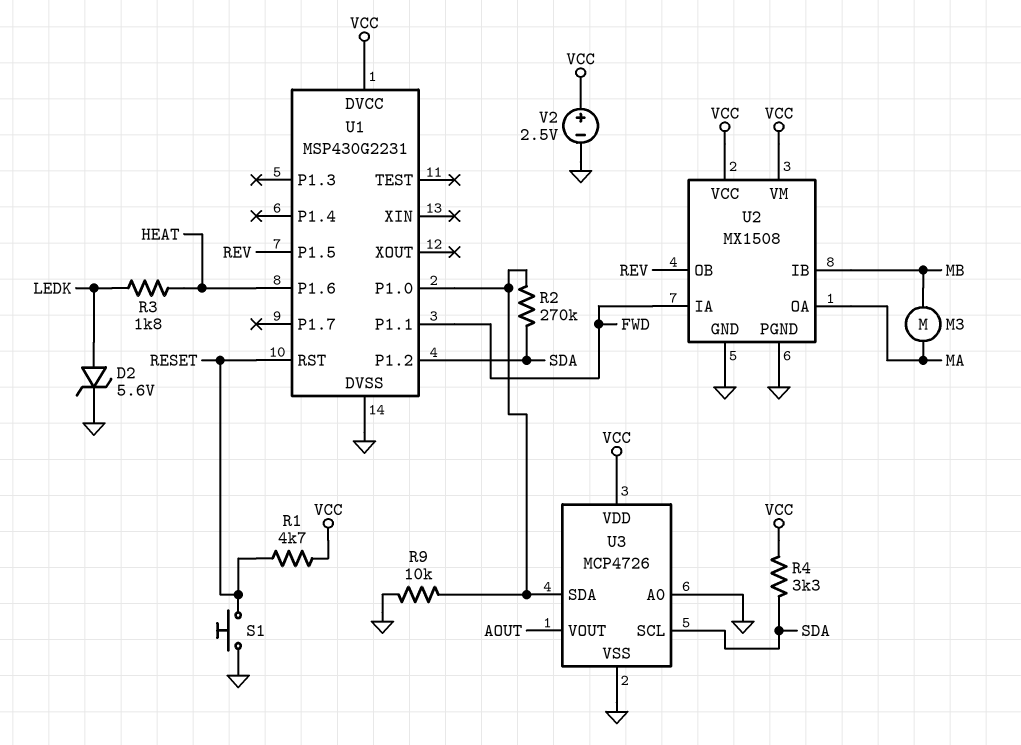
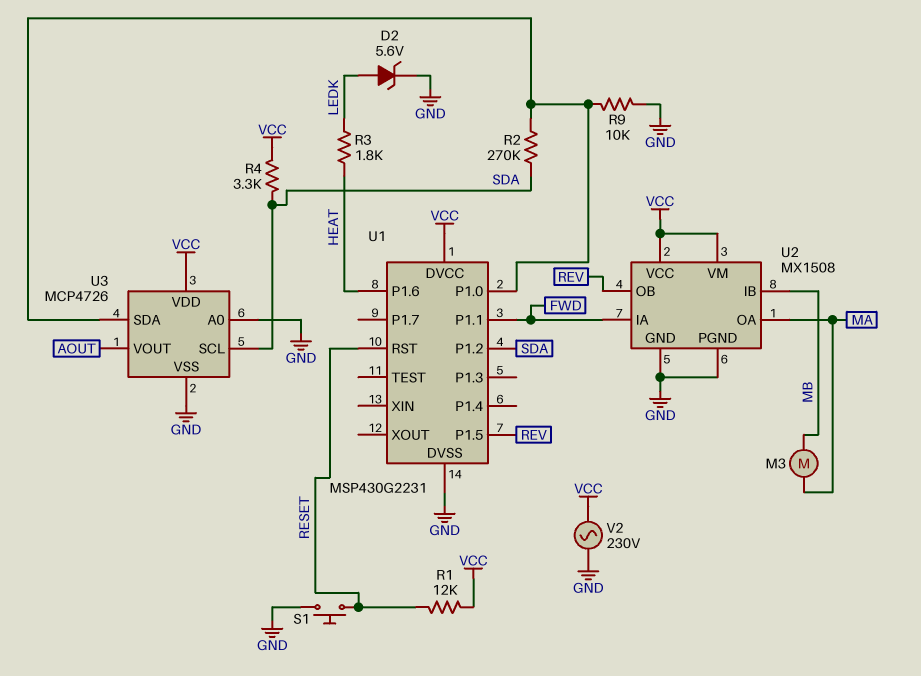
R1: 4.7k (RESET, VCC) -> 12k (RESET, VCC)
V2: 2.5V (plus VCC, minus GND) -> AC 230V (GND, VCC)

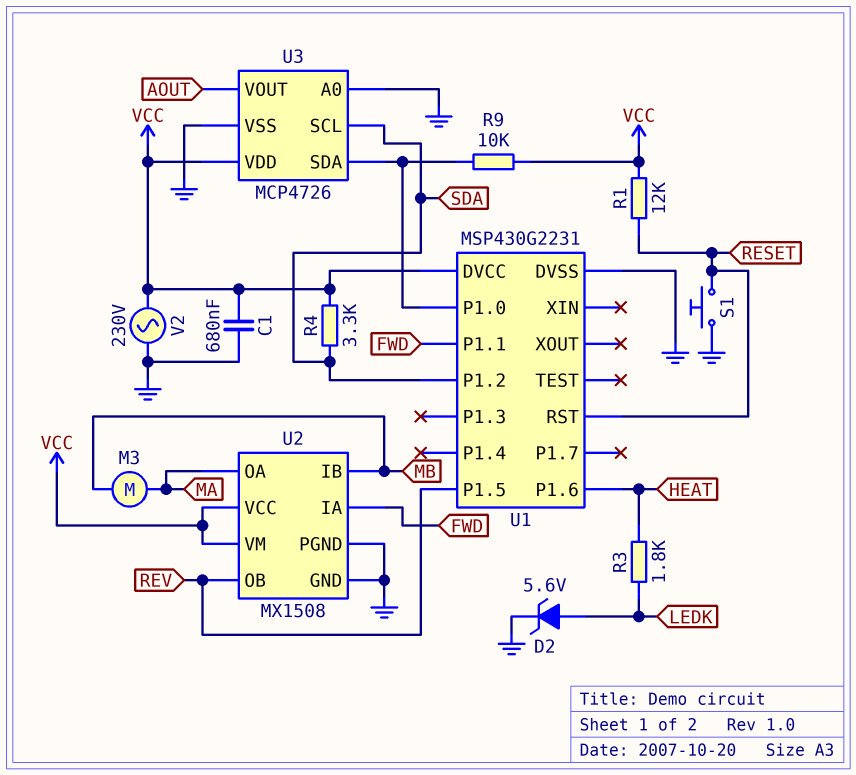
C1: none -> 680nF (GND, VCC)
R2: 270k (SDA, U1/P1.0) -> none
R9: 10k (GND, U1/P1.0) -> 10k (U1/P1.0, VCC)

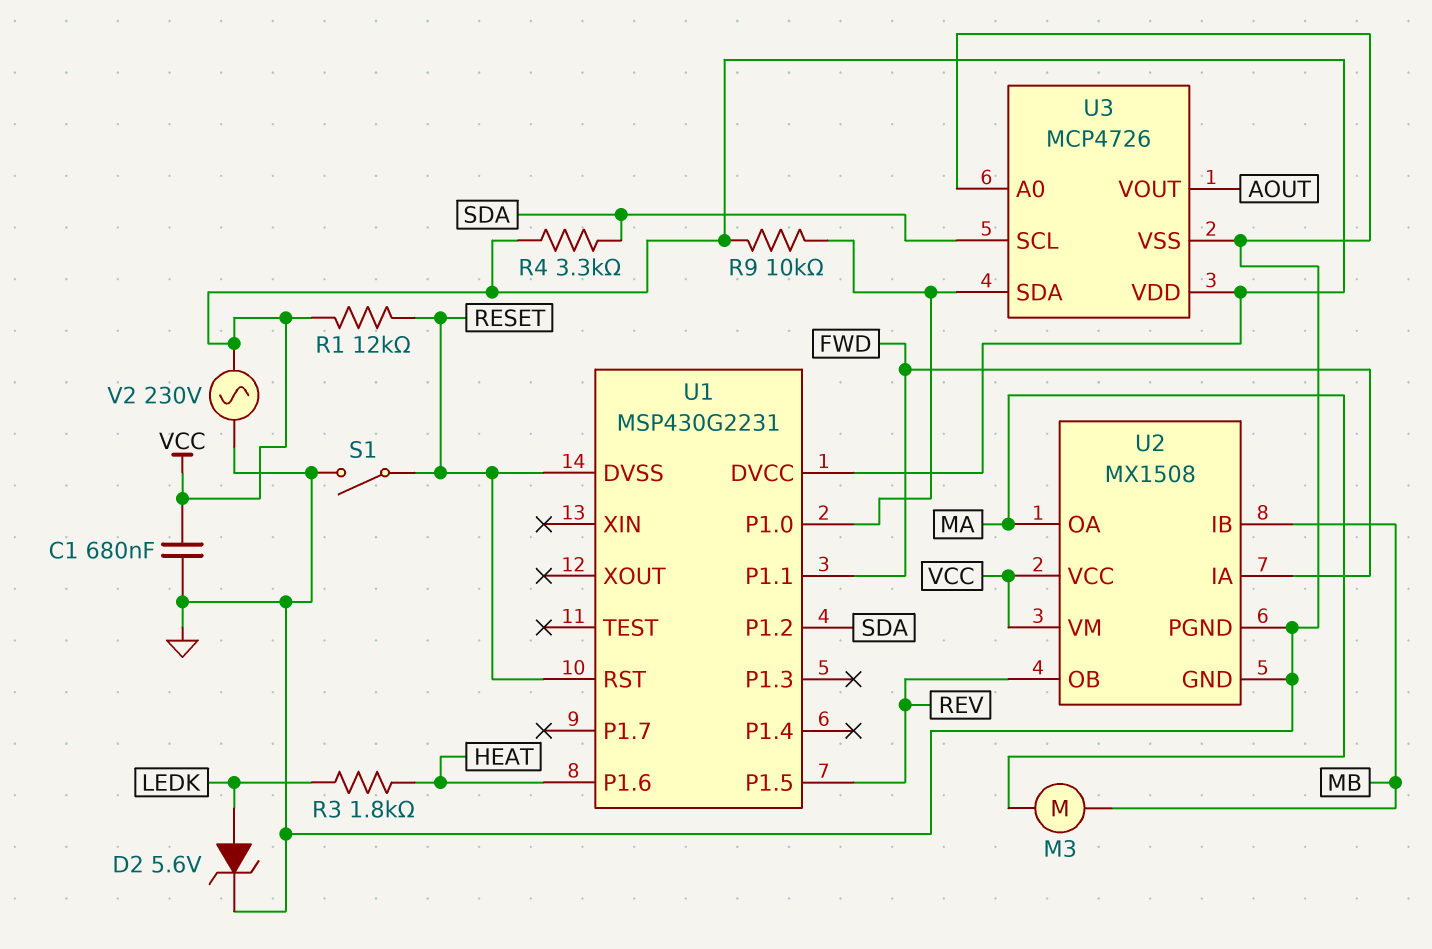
S1: button (GND, RESET) -> switch (GND, RESET)
U1 pin DVSS: GND -> RESET

